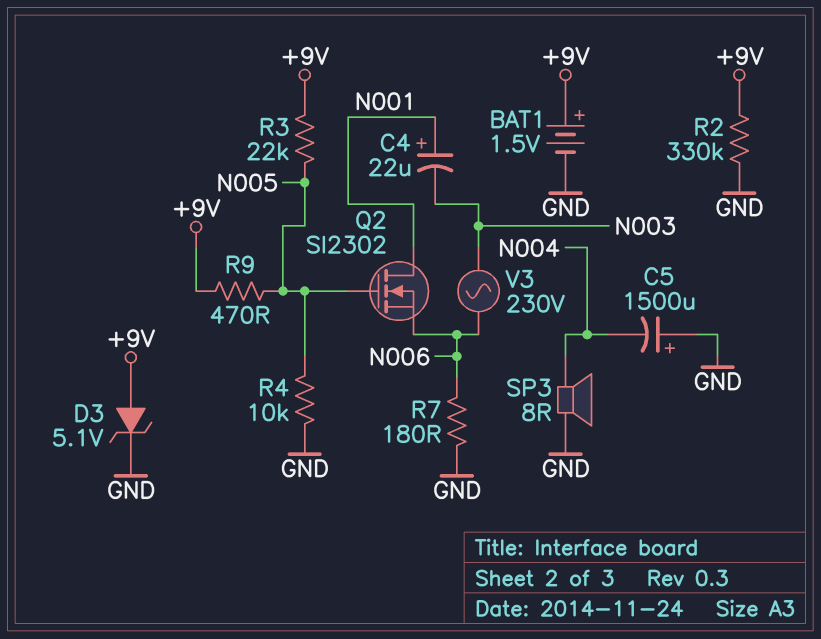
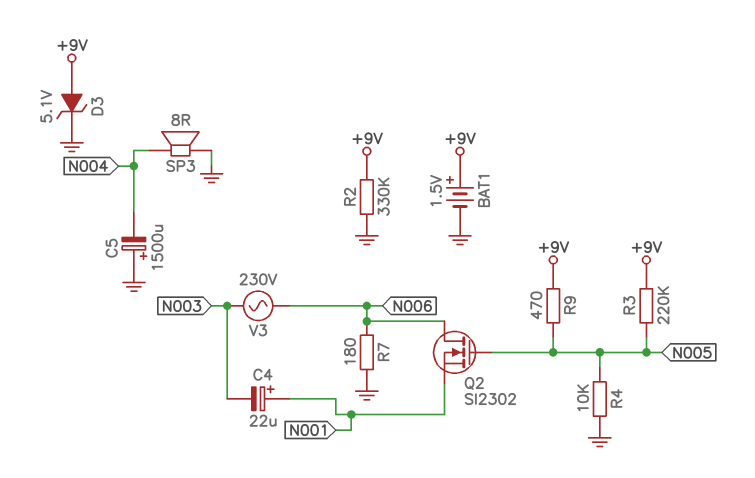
Q2: NMOS SI2302 (G N005, D N001, S N006) -> NMOS SI2302 (G N005, D N006, S N001)
R3: 22k (+9V, N005) -> 220k (+9V, N005)

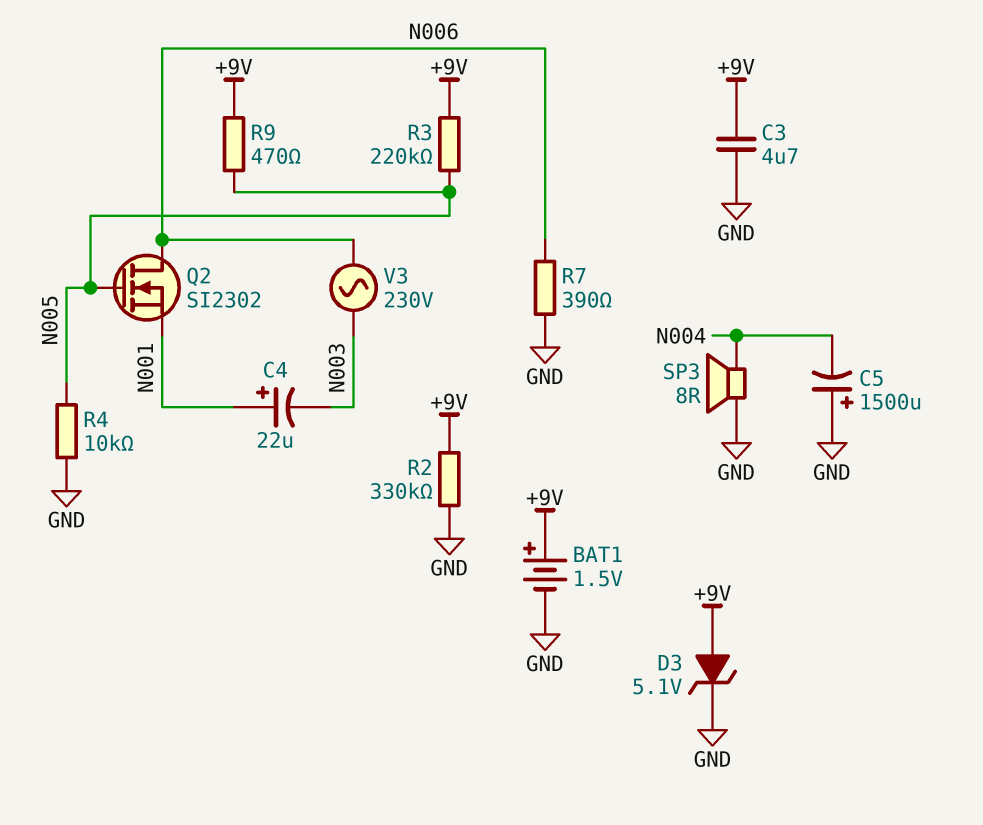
C3: none -> 4.7uF (+9V, GND)
R7: 180 (GND, N006) -> 390 (GND, N006)

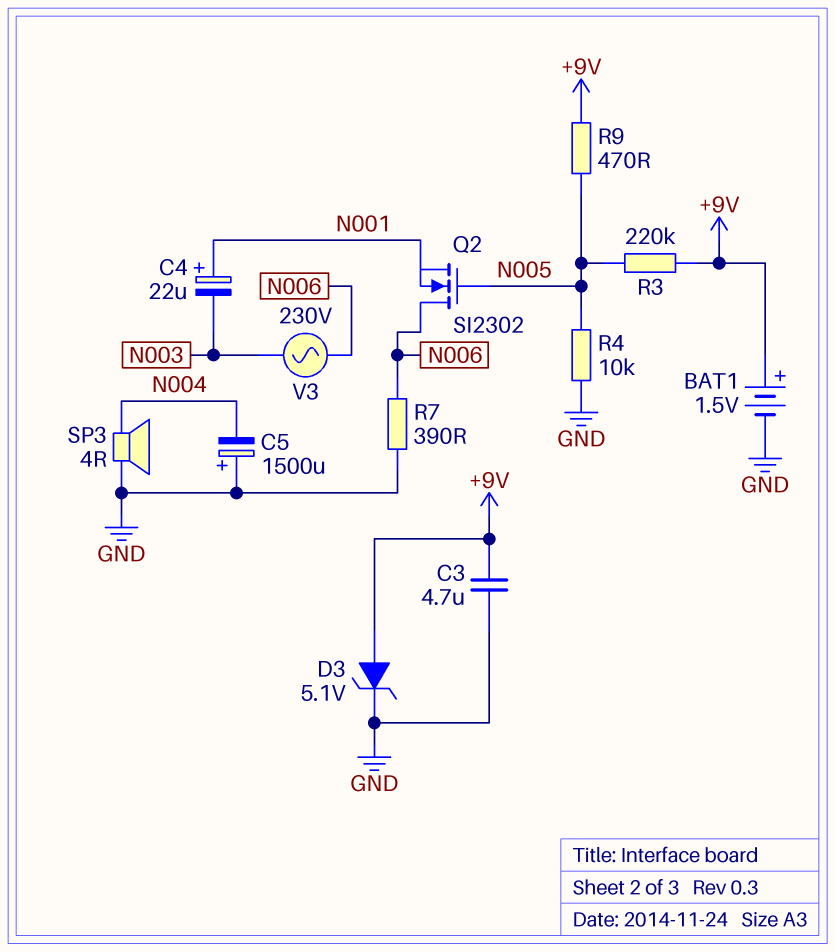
R2: 330k (+9V, GND) -> none
SP3: speaker 8R (GND, N004) -> speaker 4R (GND, N004)

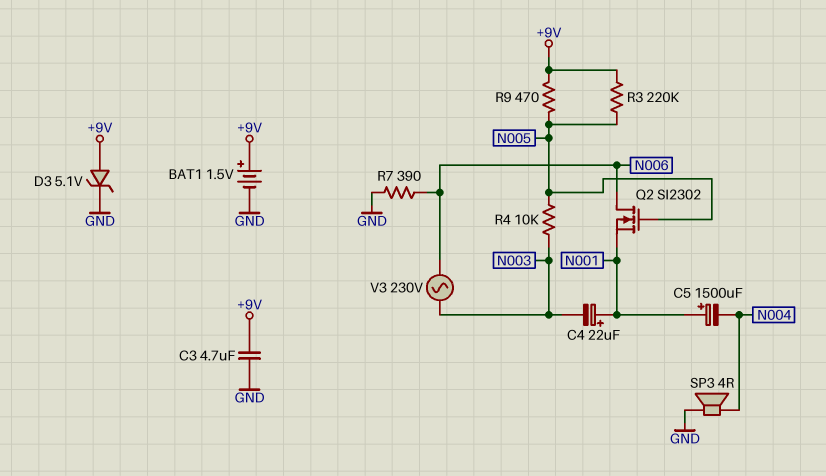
C5: 1500uF (plus GND, minus N004) -> 1500uF (plus N001, minus N004)
R4: 10k (GND, N005) -> 10k (N003, N005)

